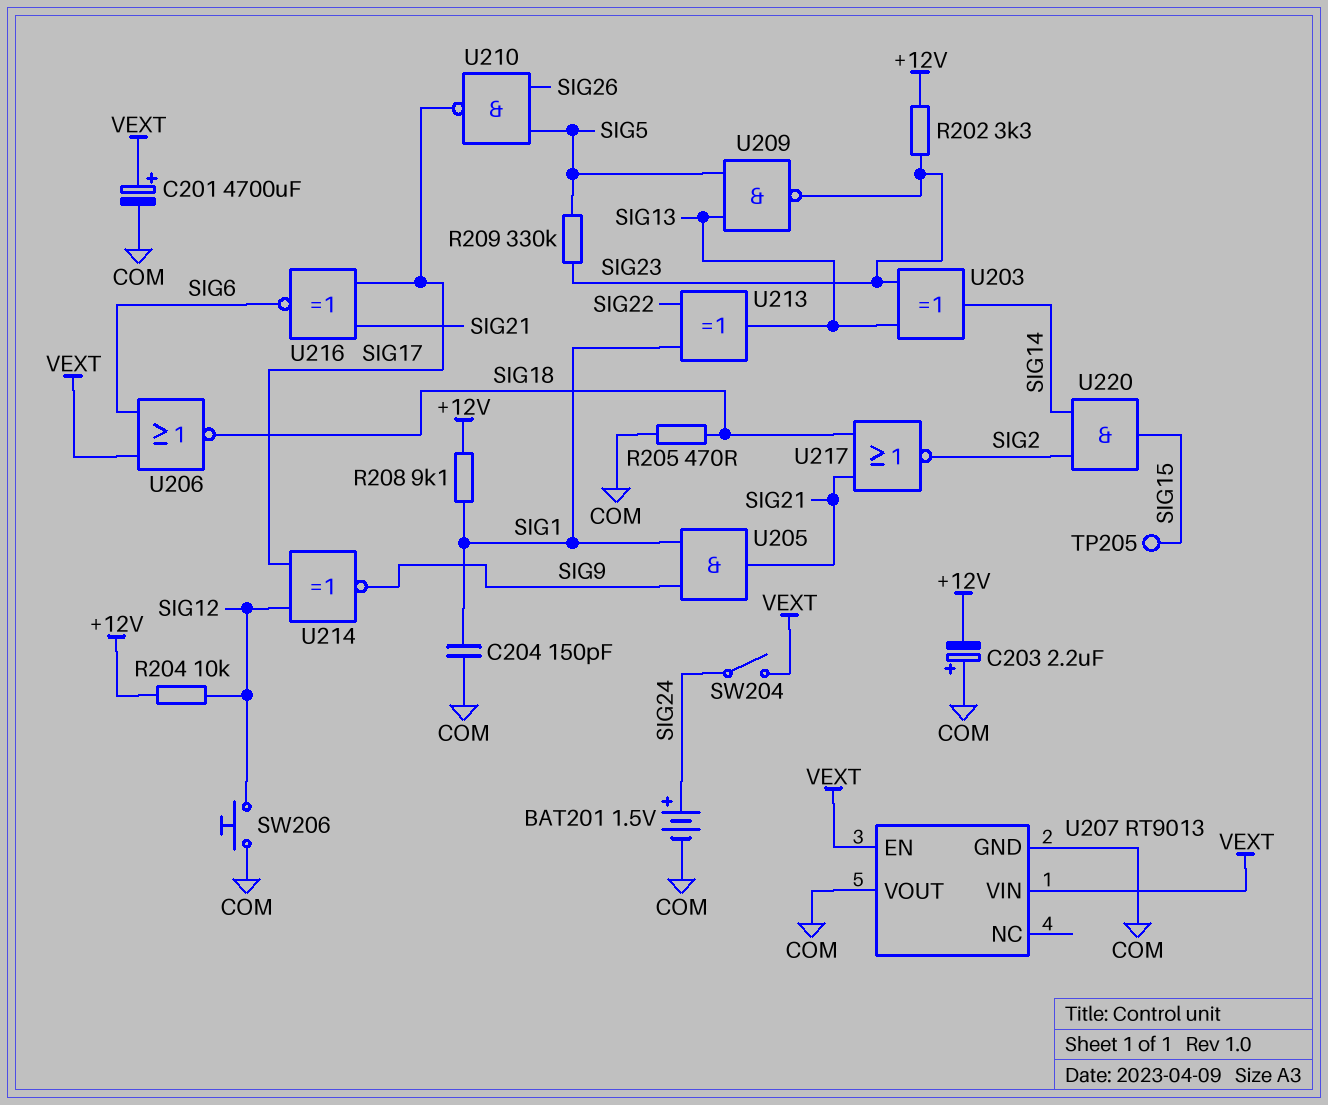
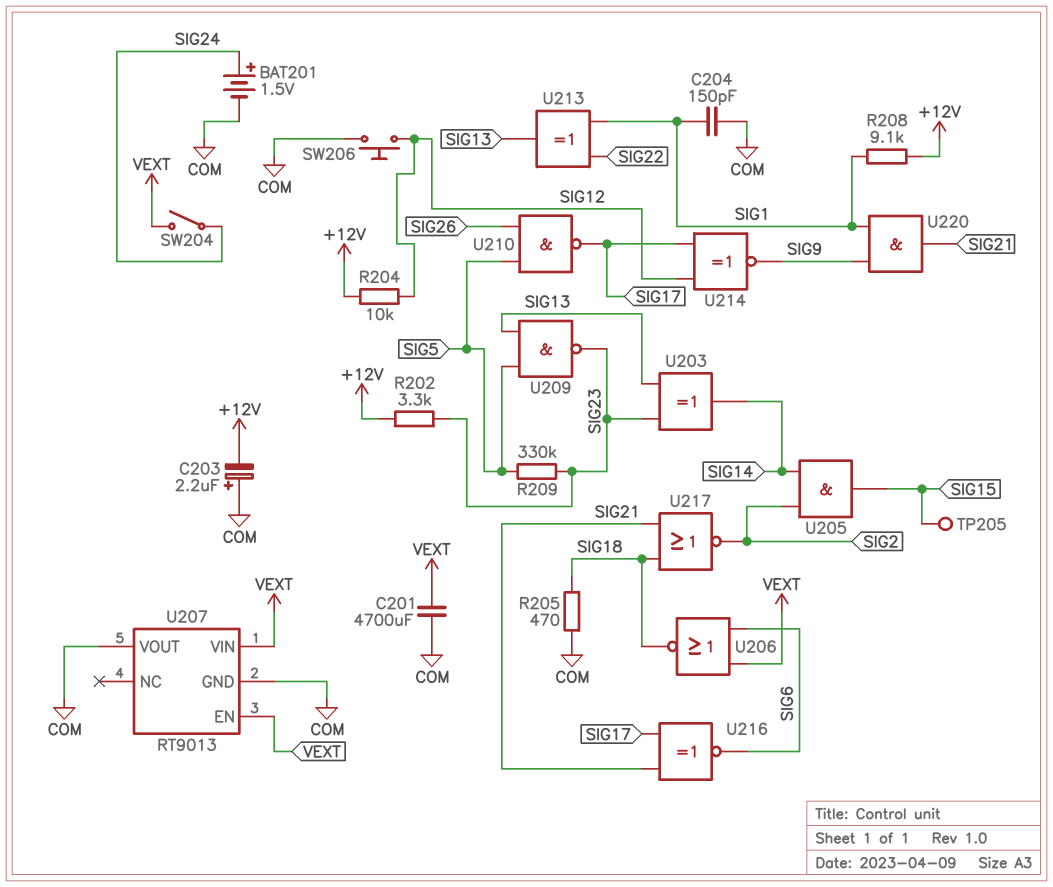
C201: 4700uF (plus VEXT, minus COM) -> 4700uF (COM, VEXT)
U205: AND (in SIG1, in SIG9, out SIG21) -> AND (in SIG2, in SIG14, out SIG15)
U220: AND (in SIG2, in SIG14, out SIG15) -> AND (in SIG1, in SIG9, out SIG21)

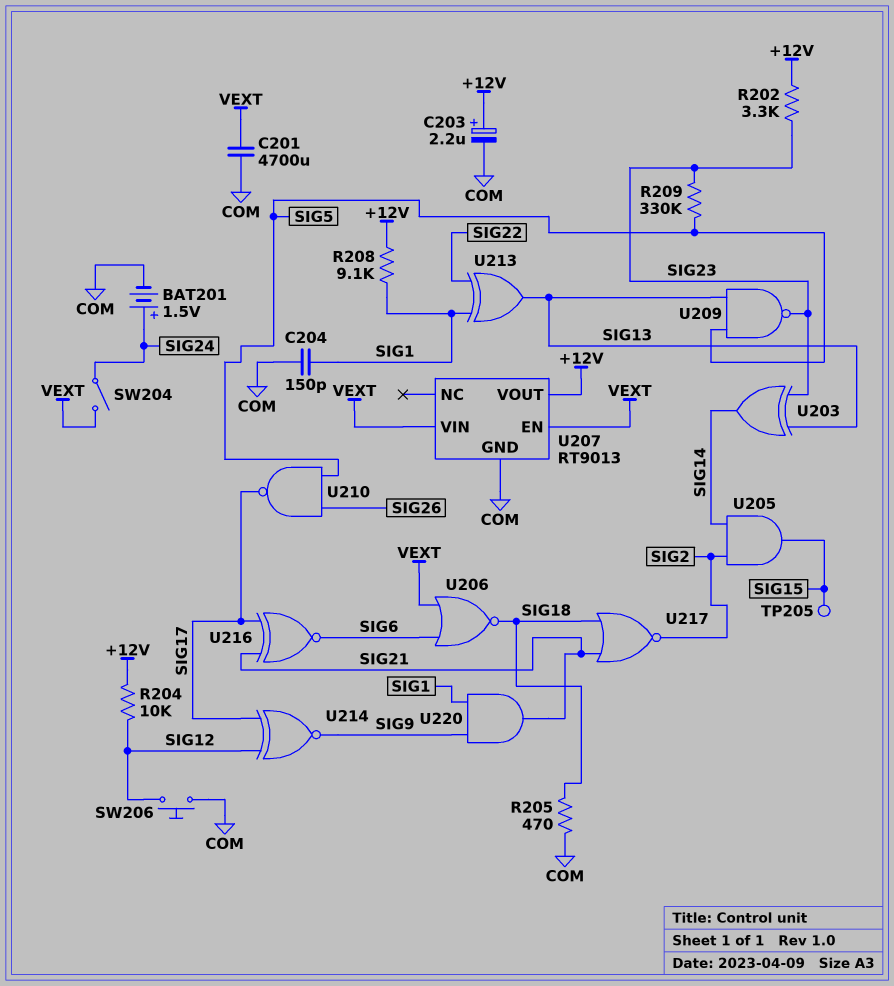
C203: 2.2uF (plus COM, minus +12V) -> 2.2uF (plus +12V, minus COM)
U207 pin VOUT: COM -> +12V

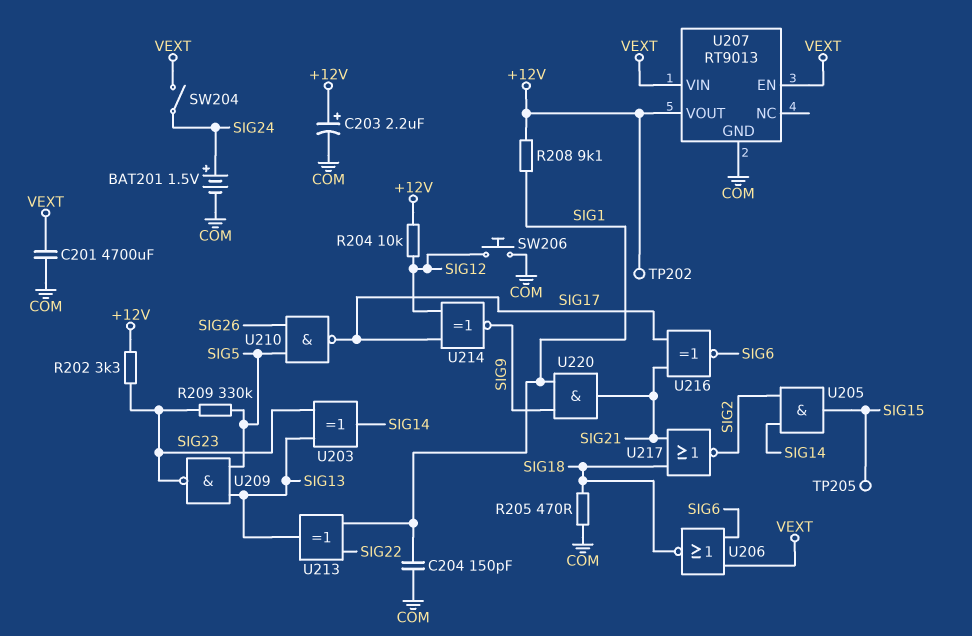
TP202: none -> test point (+12V)

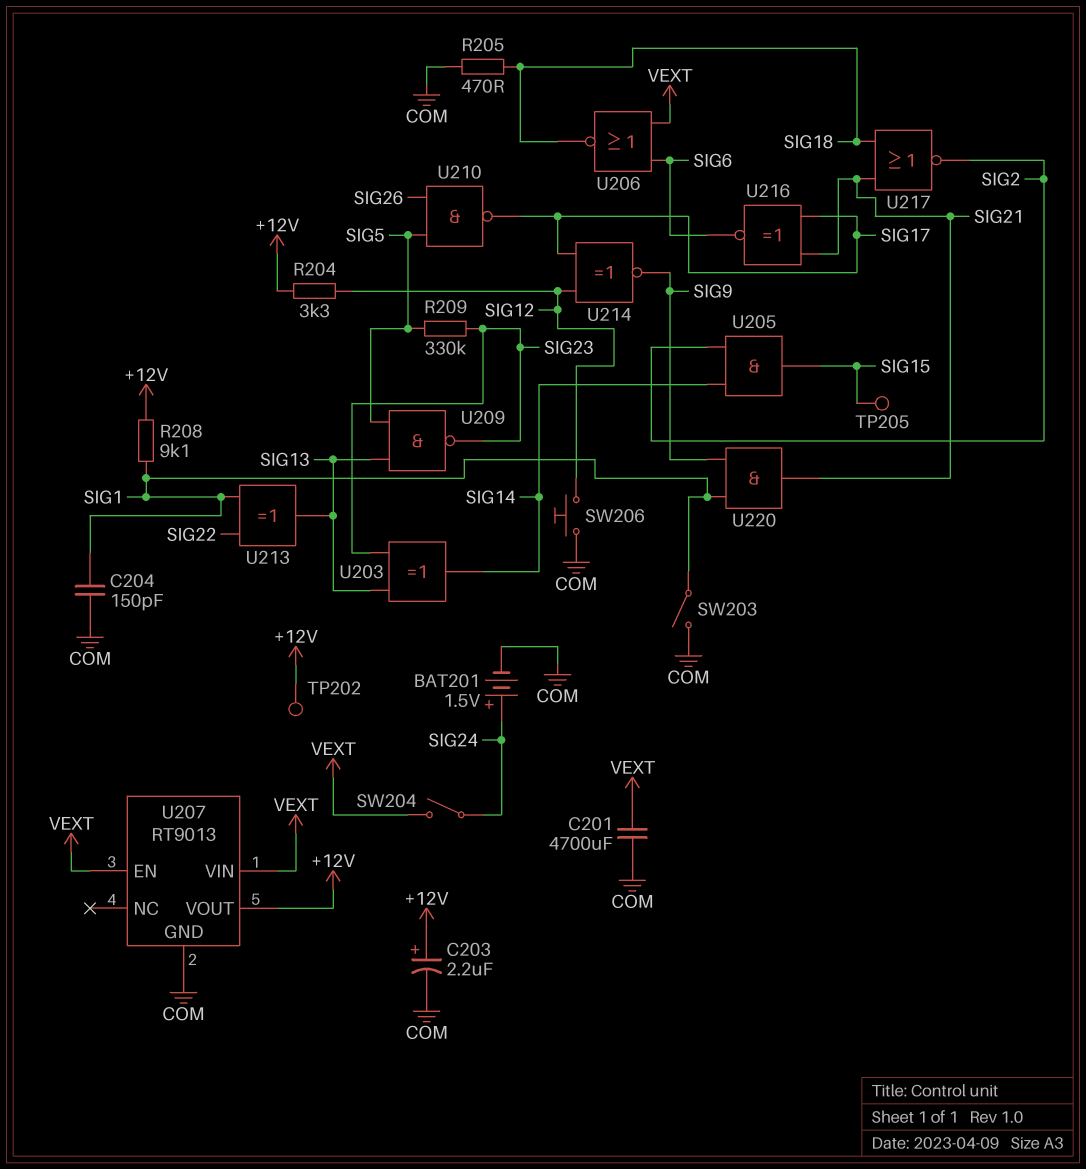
R202: 3.3k (+12V, SIG23) -> none
R204: 10k (+12V, SIG12) -> 3.3k (+12V, SIG12)
SW203: none -> switch (COM, SIG1)

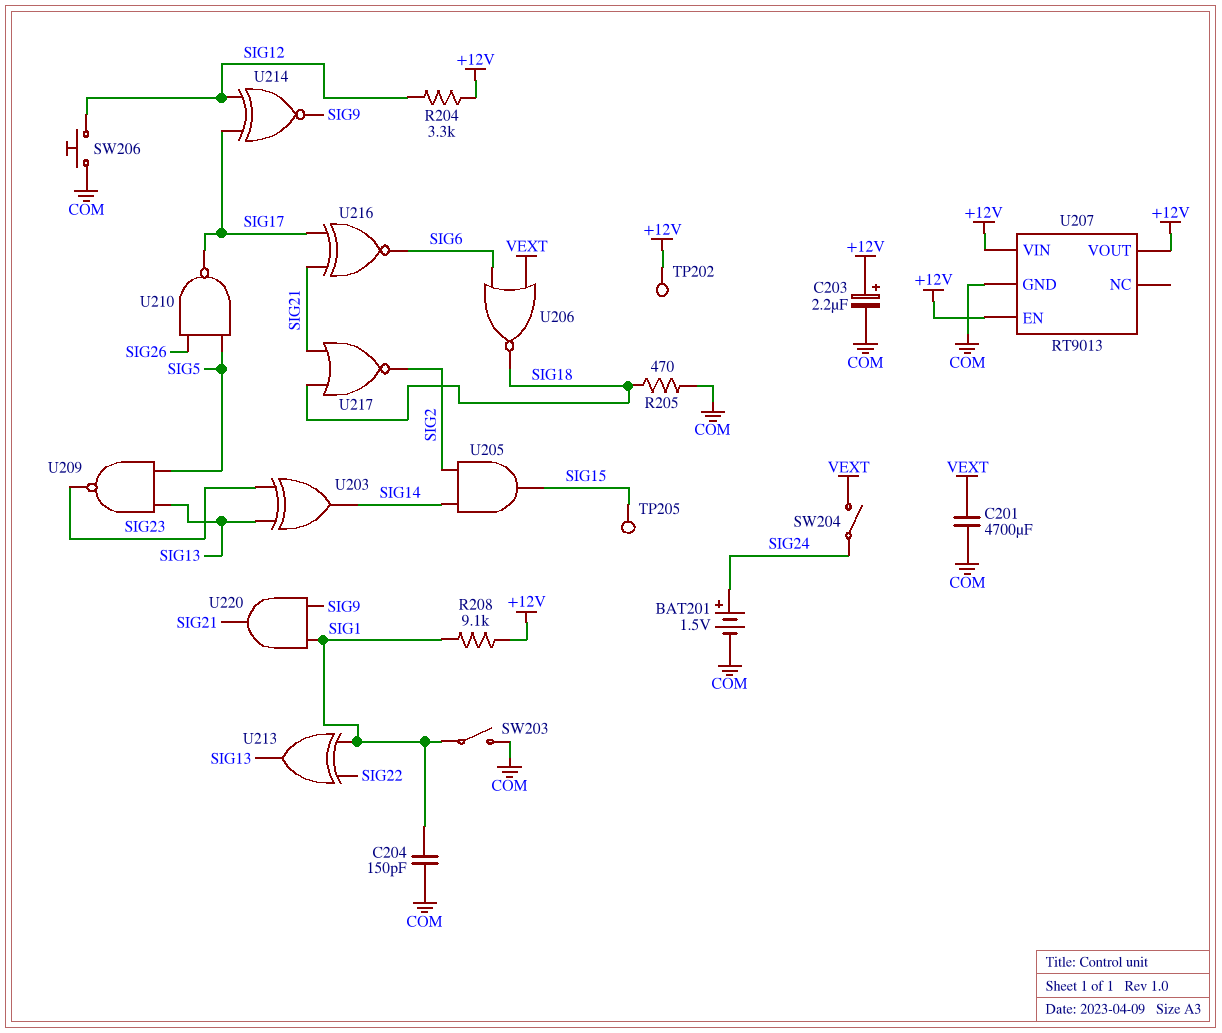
R209: 330k (SIG5, SIG23) -> none
U207 pin EN: VEXT -> +12V
U207 pin VIN: VEXT -> +12V

